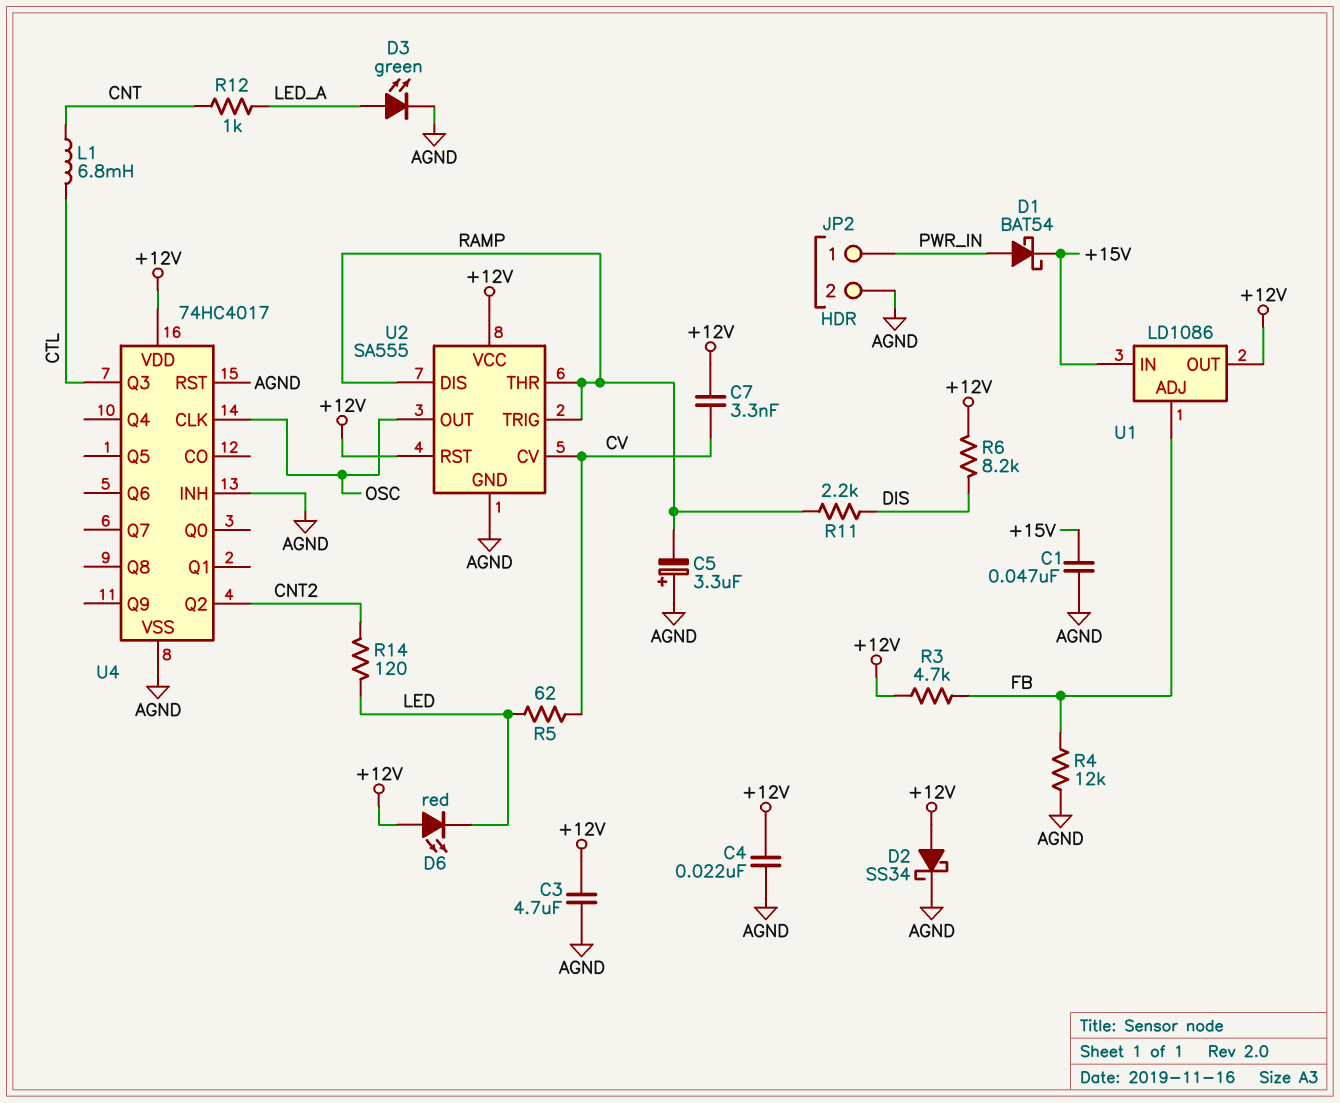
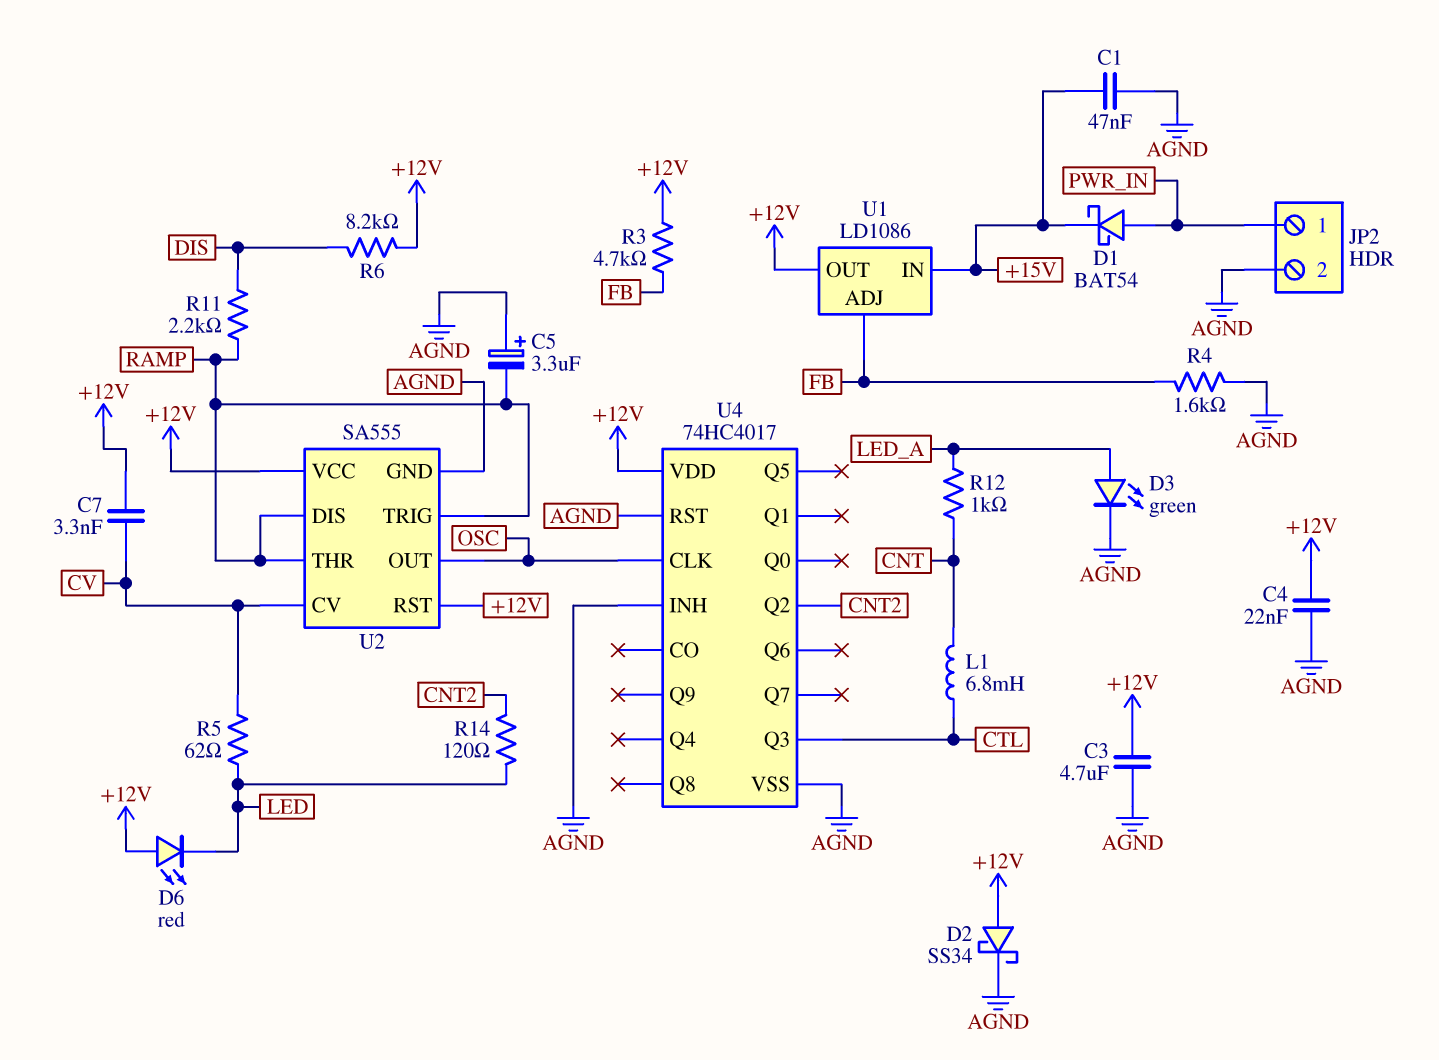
R4: 12k (AGND, FB) -> 1.6k (AGND, FB)

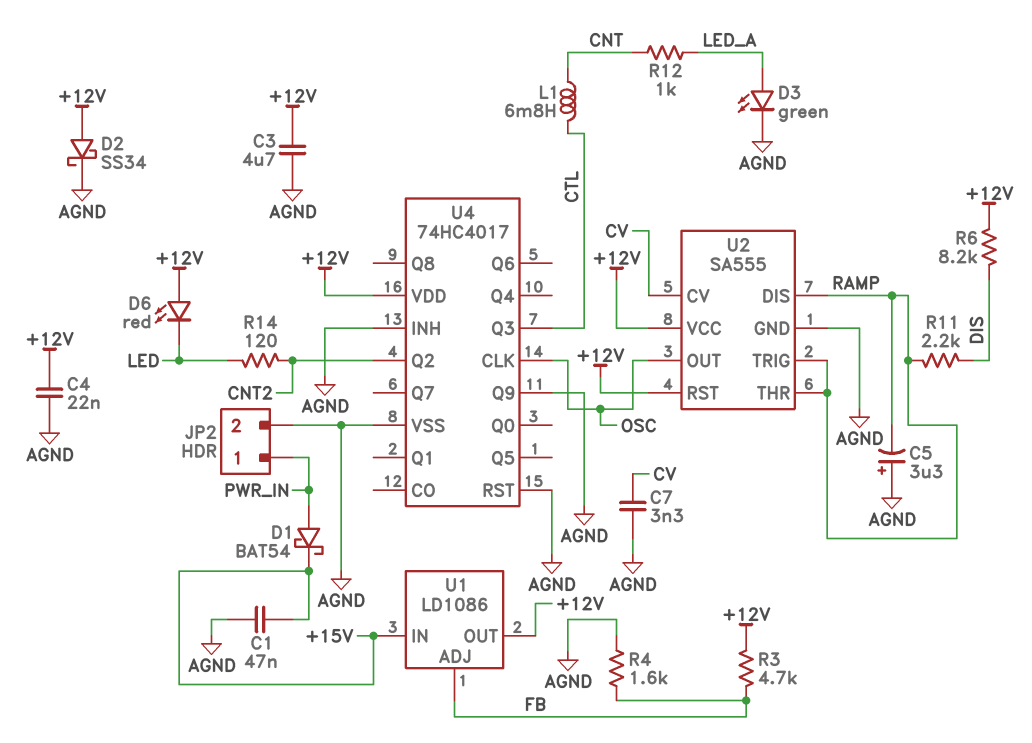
C7: 3.3nF (+12V, CV) -> 3.3nF (AGND, CV)
R5: 62 (CV, LED) -> none
U4 pin Q9: none -> AGND

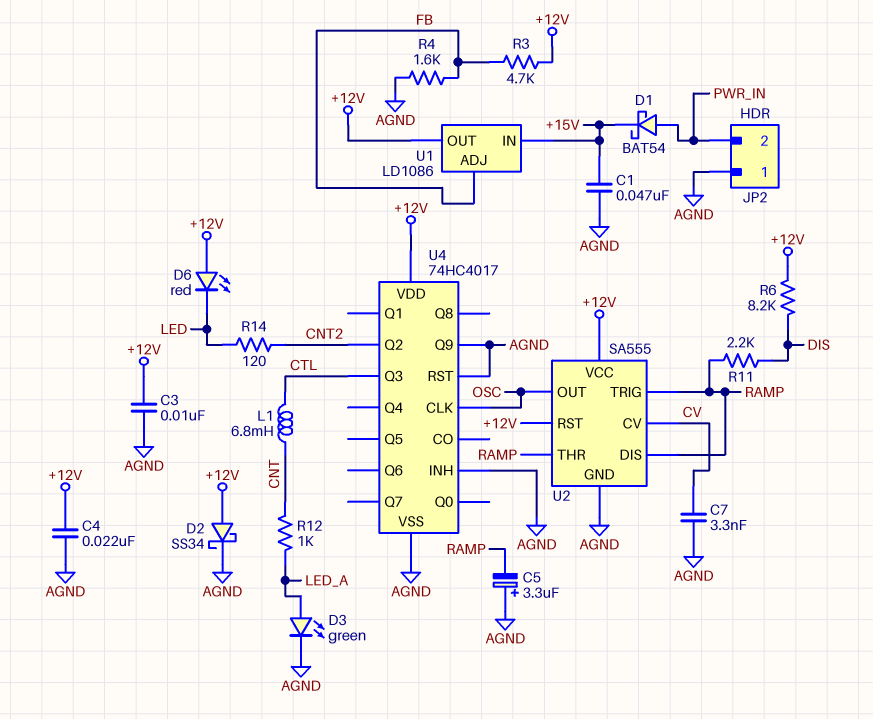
C3: 4.7uF (+12V, AGND) -> 10nF (+12V, AGND)
JP2 pin 1: PWR_IN -> AGND
JP2 pin 2: AGND -> PWR_IN

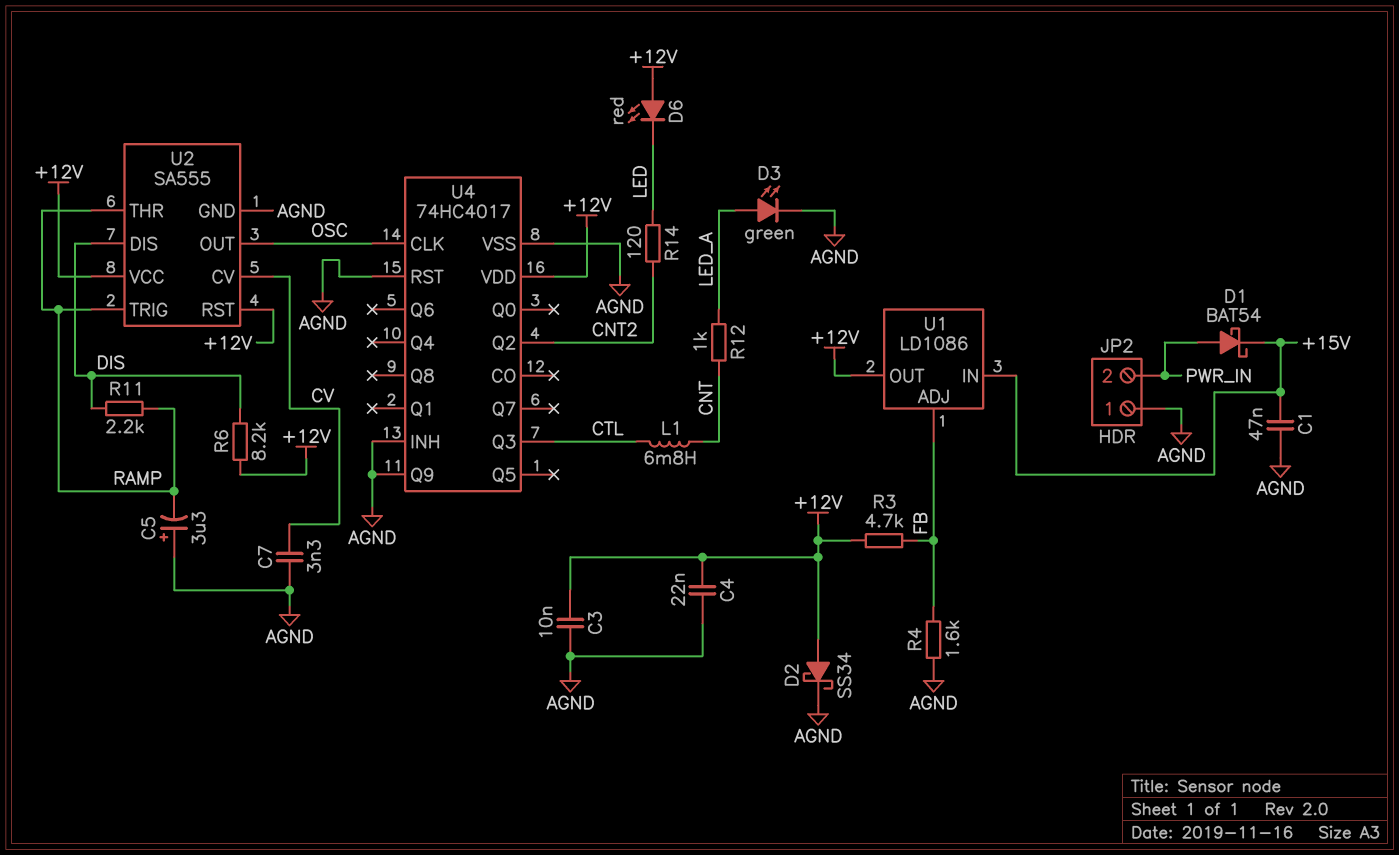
U2 pin DIS: RAMP -> DIS

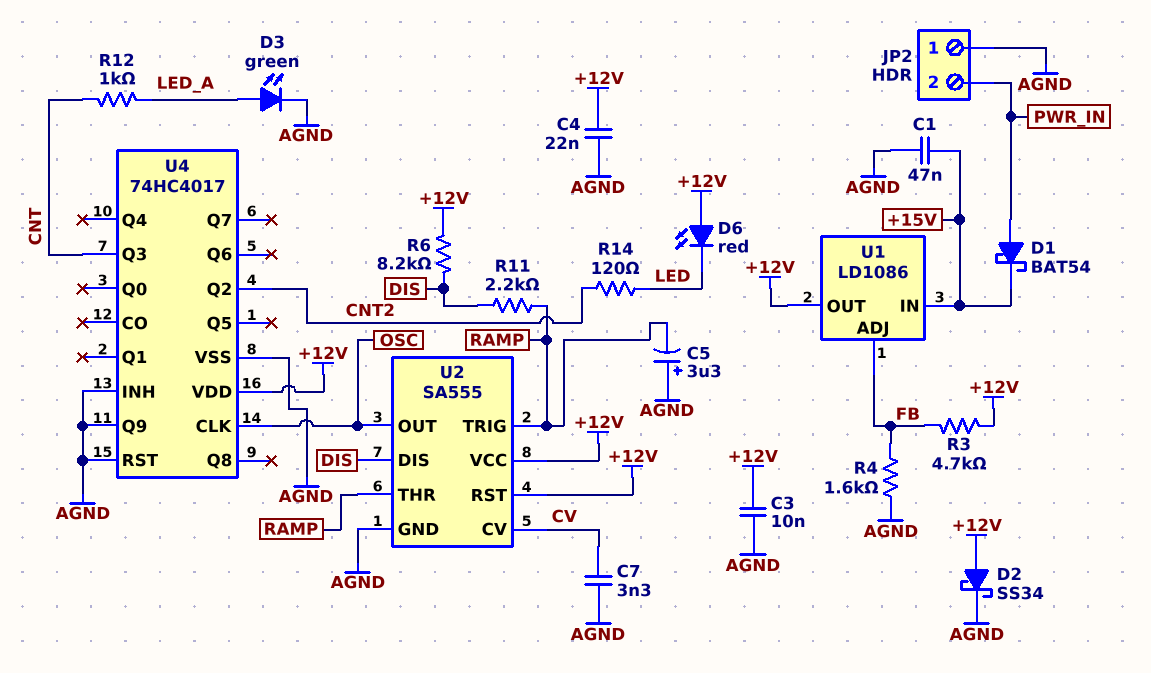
L1: 6.8mH (CNT, CTL) -> none
U4 pin Q3: CTL -> CNT

